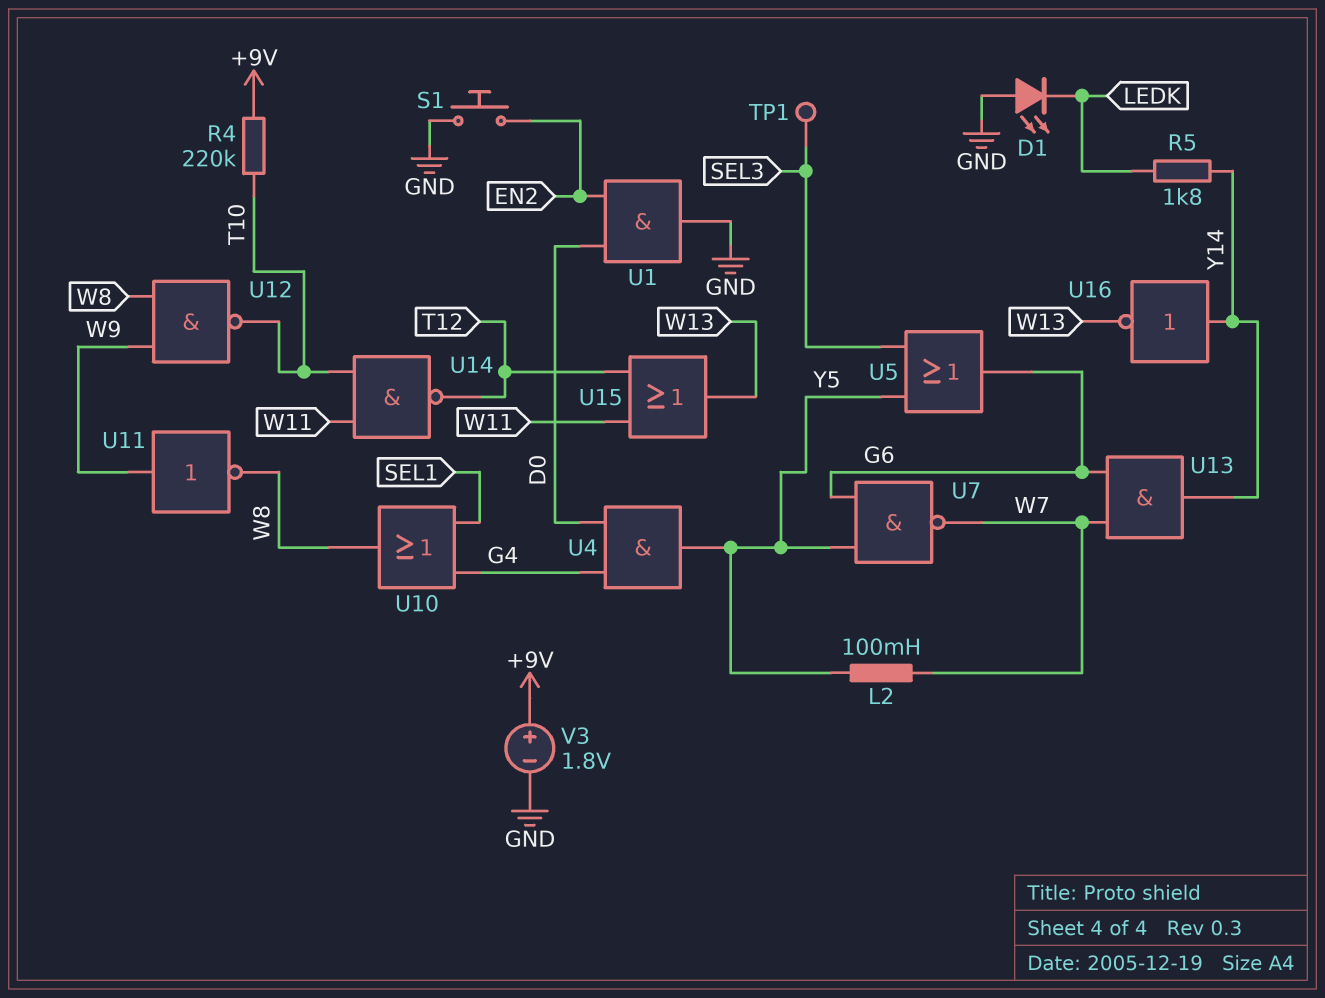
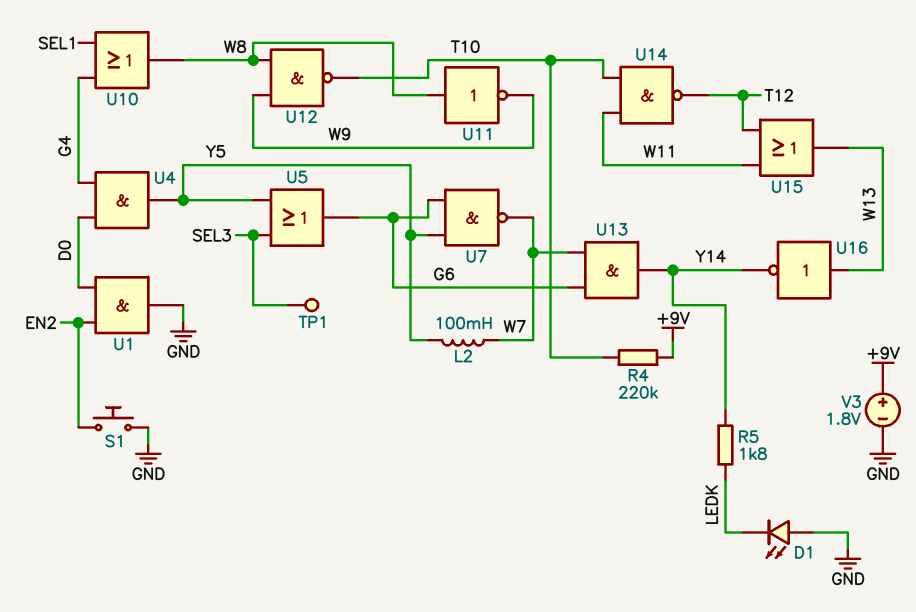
U11: NOT (in W9, out W8) -> NOT (in W8, out W9)
U16: NOT (in Y14, out W13) -> NOT (in W13, out Y14)

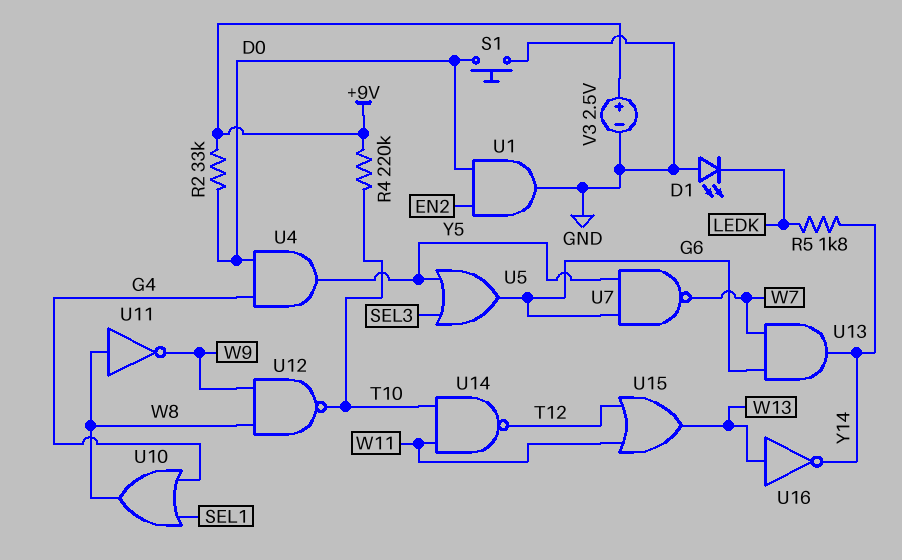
L2: 100mH (W7, Y5) -> none
R2: none -> 33k (+9V, D0)
S1: button (EN2, GND) -> button (D0, GND)
TP1: test point (SEL3) -> none
V3: 1.8V (plus +9V, minus GND) -> 2.5V (plus +9V, minus GND)

